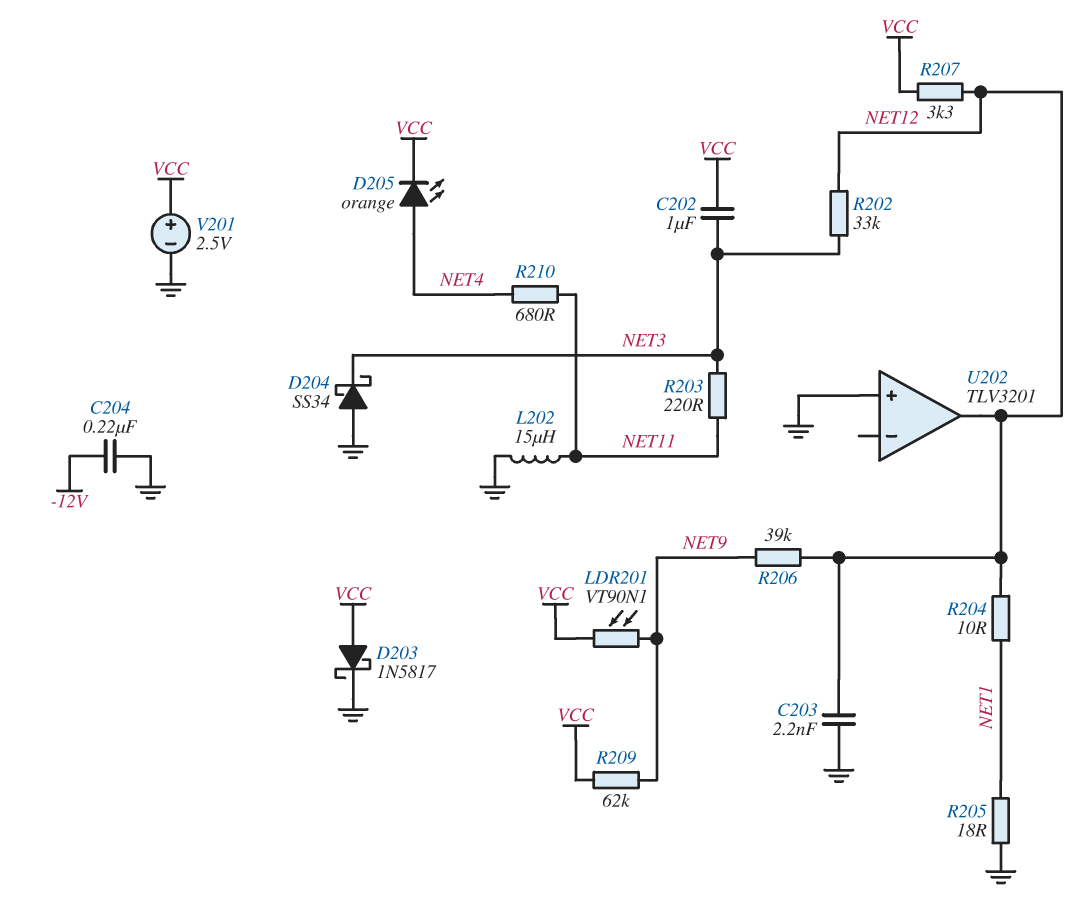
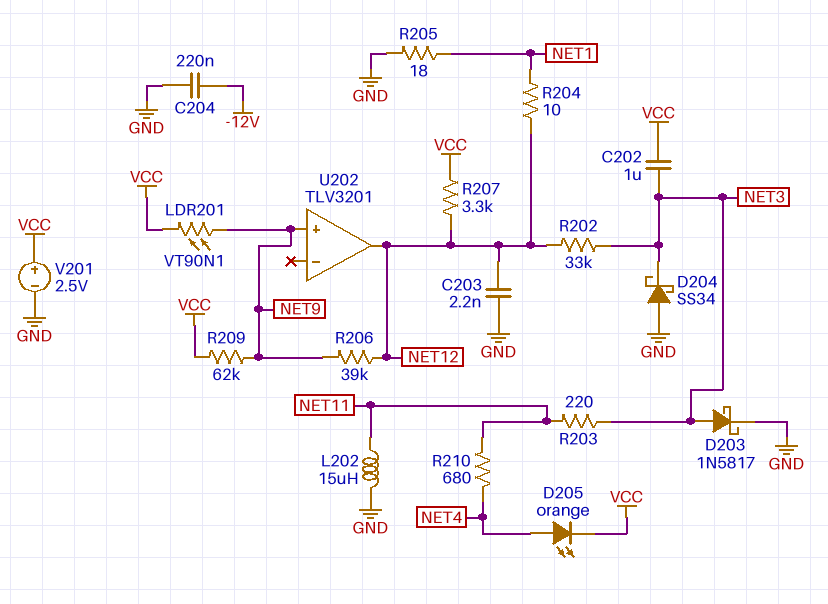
D203: schottky 1N5817 (A VCC, K GND) -> schottky 1N5817 (A NET3, K GND)
U202 pin in+: GND -> NET9

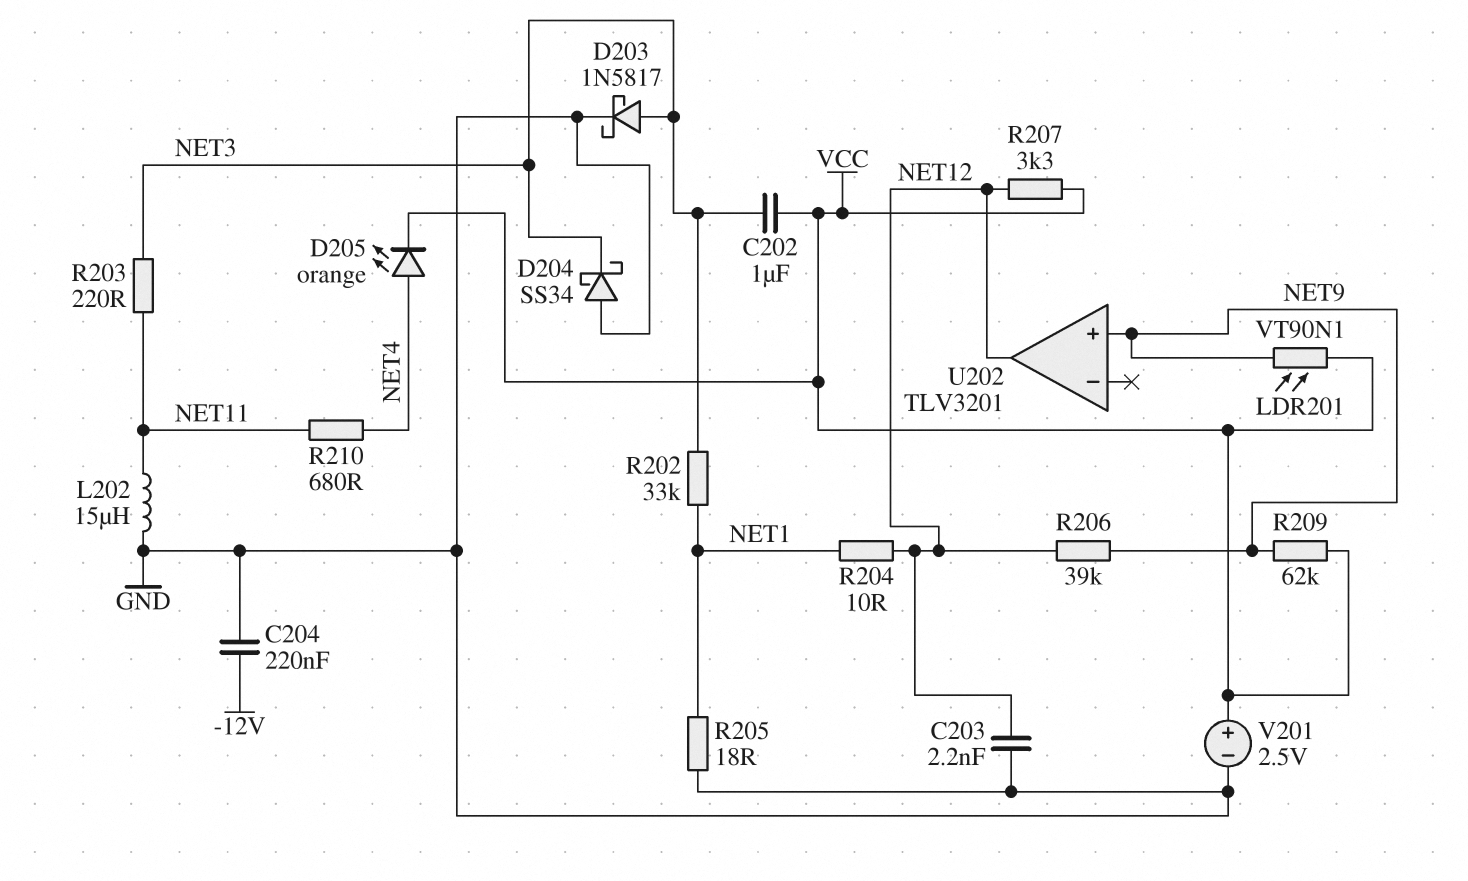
R202: 33k (NET3, NET12) -> 33k (NET1, NET3)

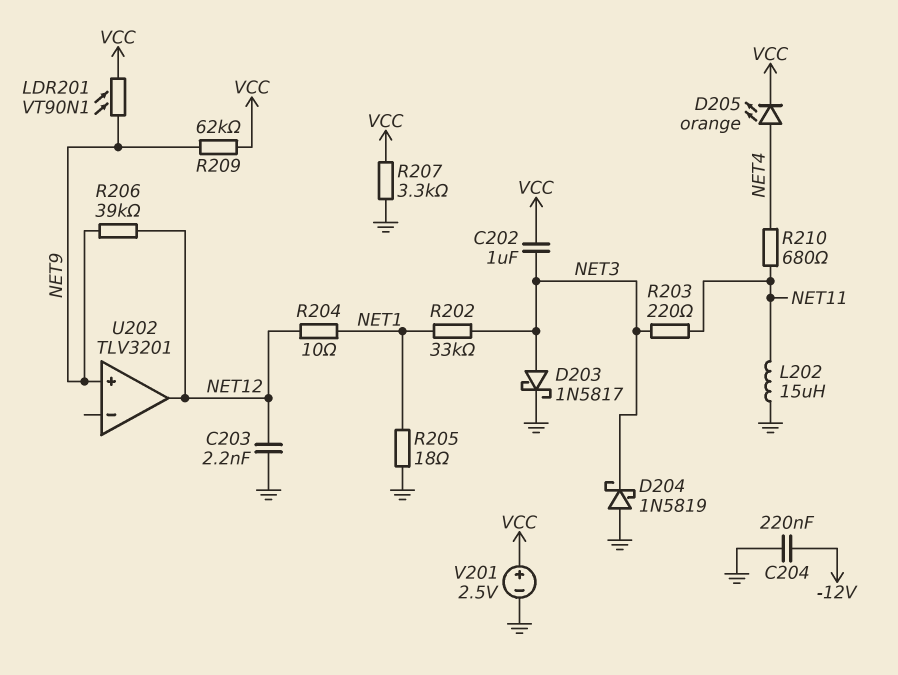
D204: schottky SS34 (A GND, K NET3) -> schottky 1N5819 (A GND, K NET3)
R207: 3.3k (NET12, VCC) -> 3.3k (GND, VCC)

